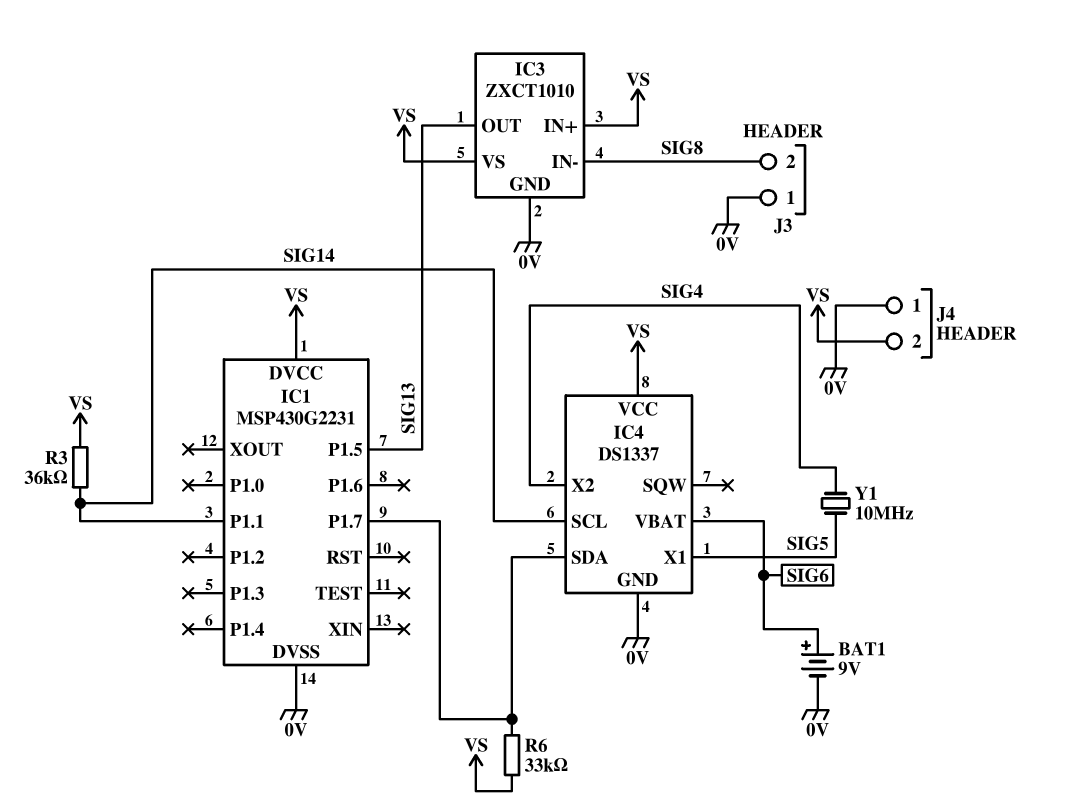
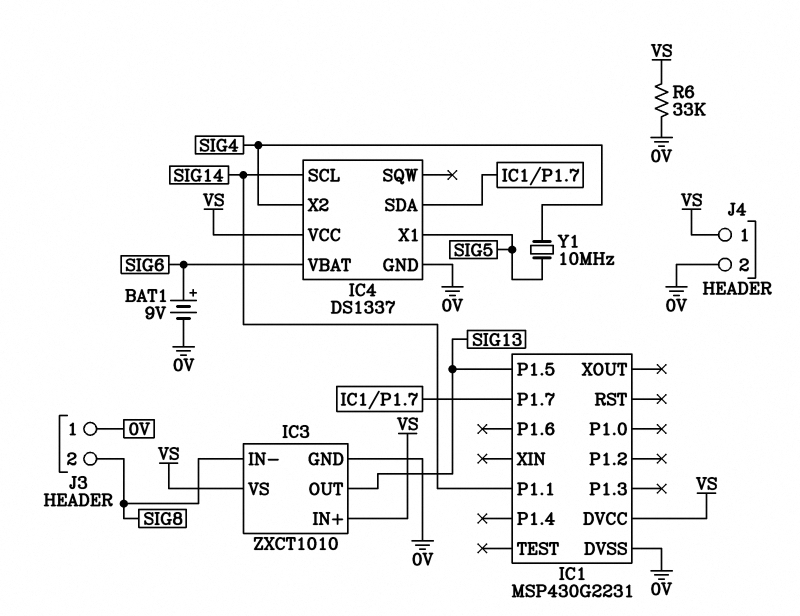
J4 pin 1: 0V -> VS
J4 pin 2: VS -> 0V
R3: 36k (SIG14, VS) -> none
R6: 33k (IC1/P1.7, VS) -> 33k (0V, VS)

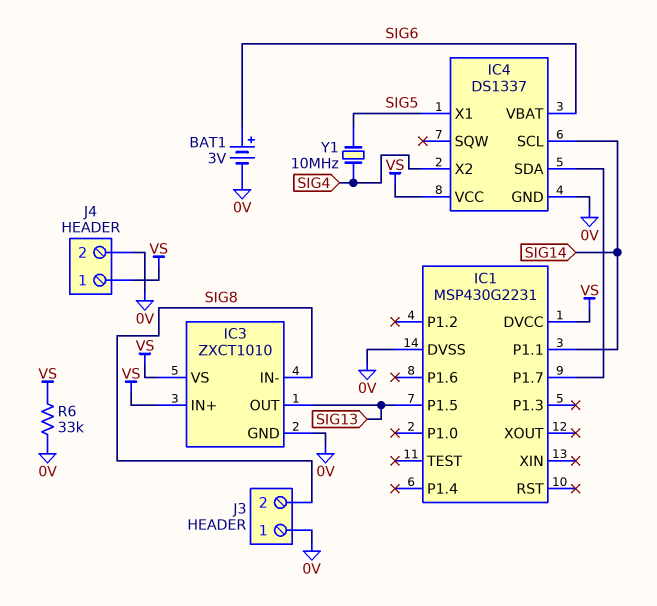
BAT1: 9V (plus SIG6, minus 0V) -> 3V (plus SIG6, minus 0V)

